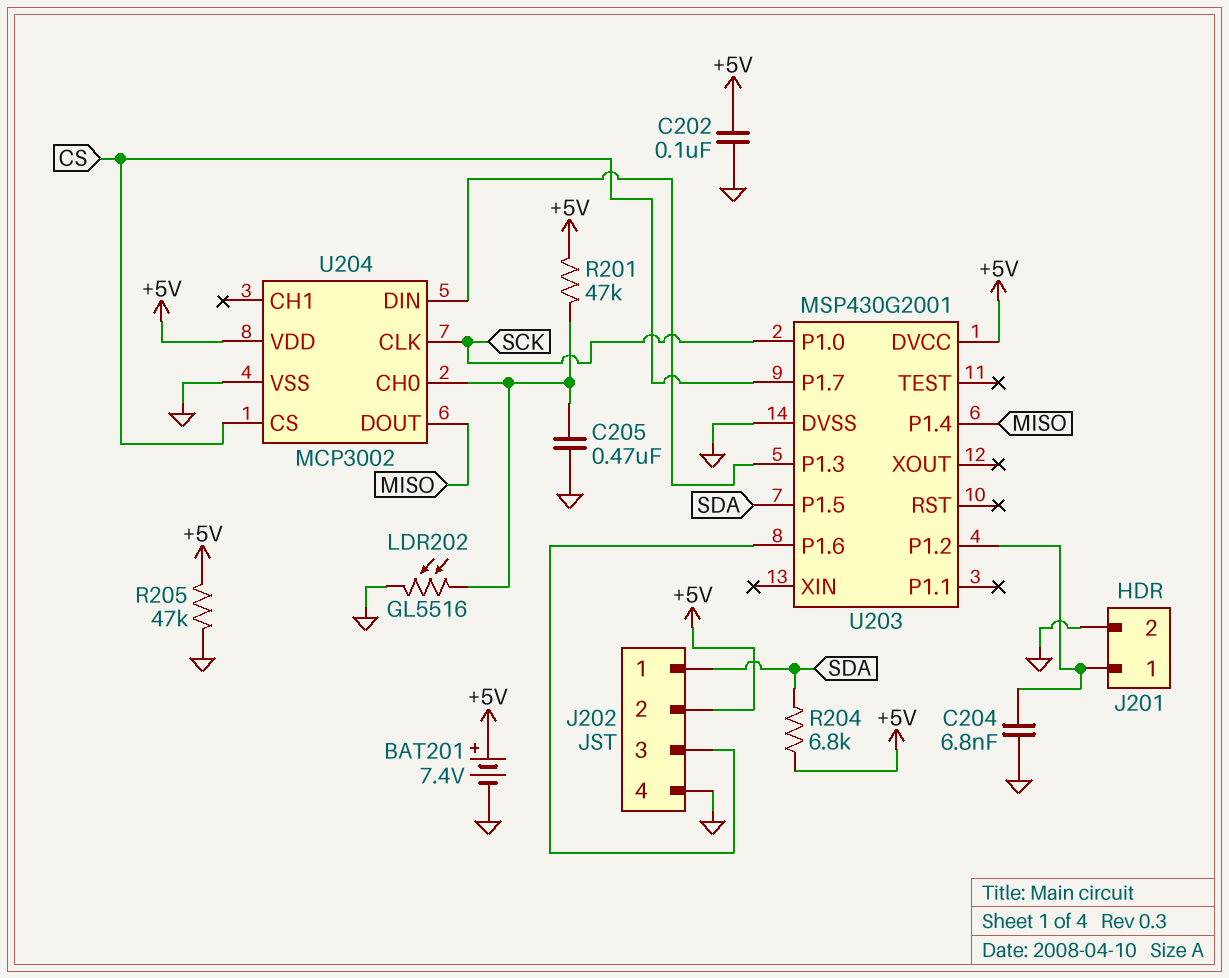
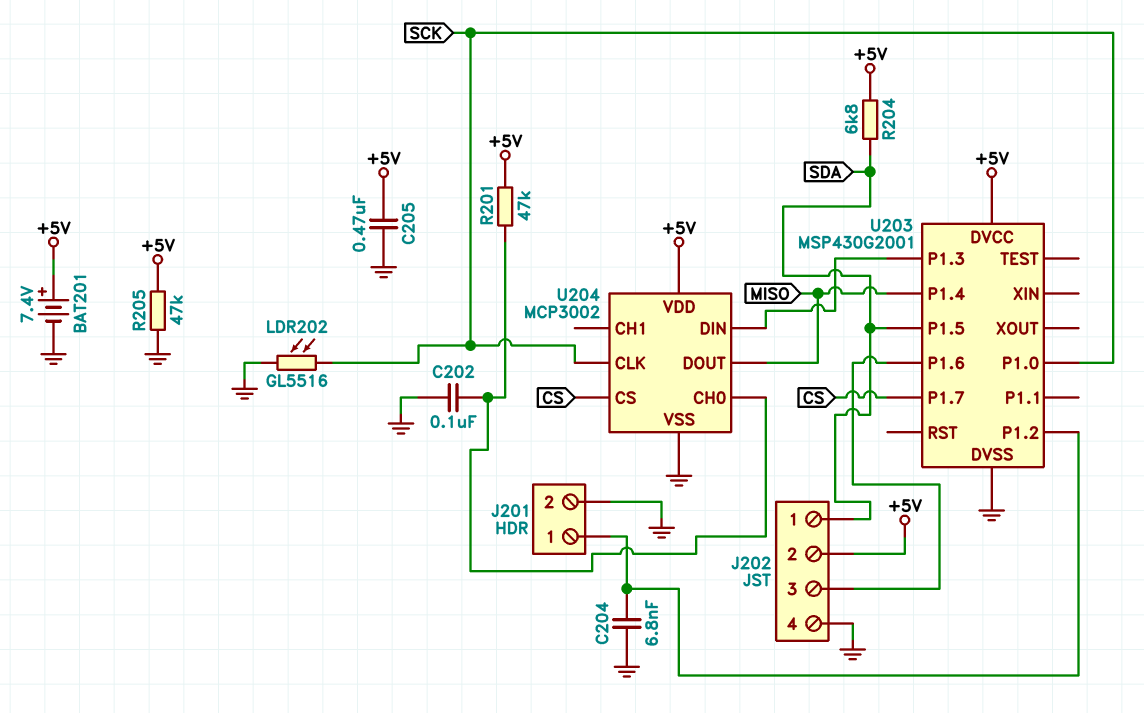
C202: 100nF (+5V, GND) -> 100nF (GND, U204/CH0)
C205: 470nF (GND, U204/CH0) -> 470nF (+5V, GND)
LDR202: GL5516 (GND, U204/CH0) -> GL5516 (GND, SCK)

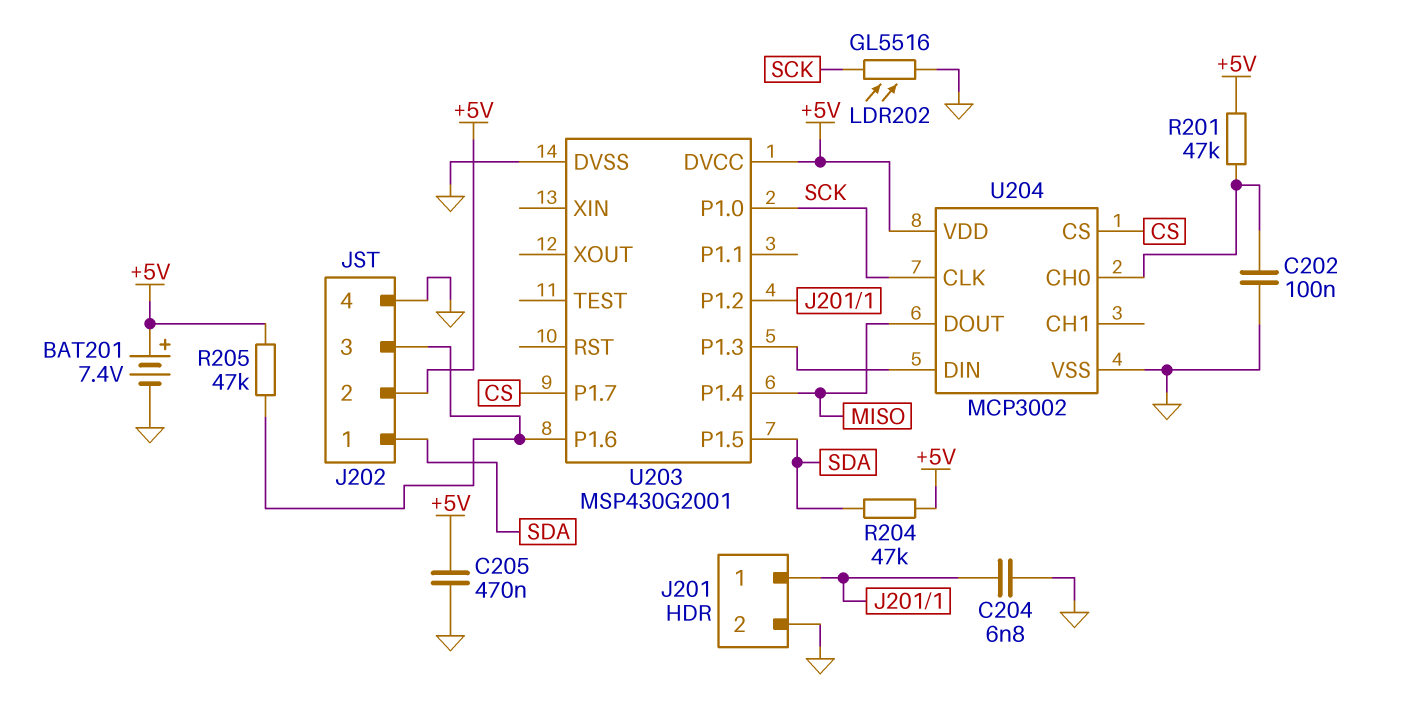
R204: 6.8k (+5V, SDA) -> 47k (+5V, SDA)
R205: 47k (+5V, GND) -> 47k (+5V, J202/3)

